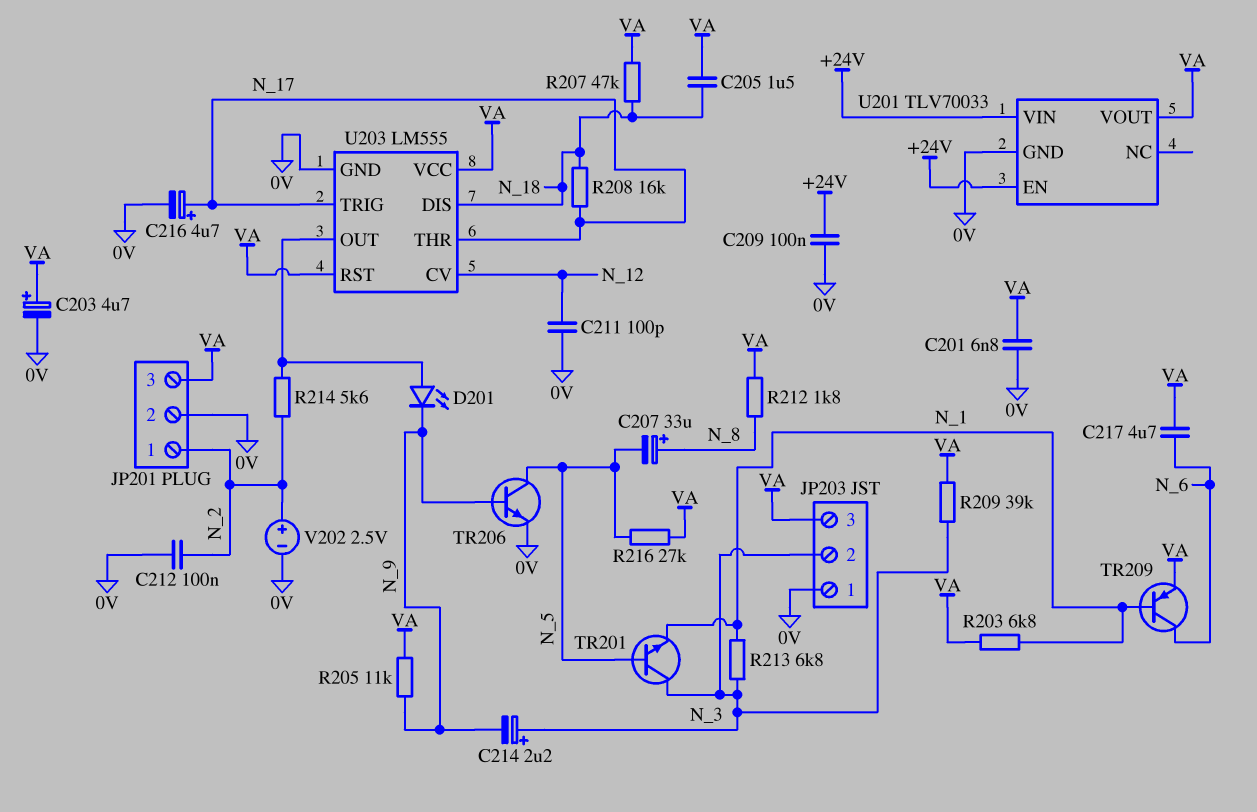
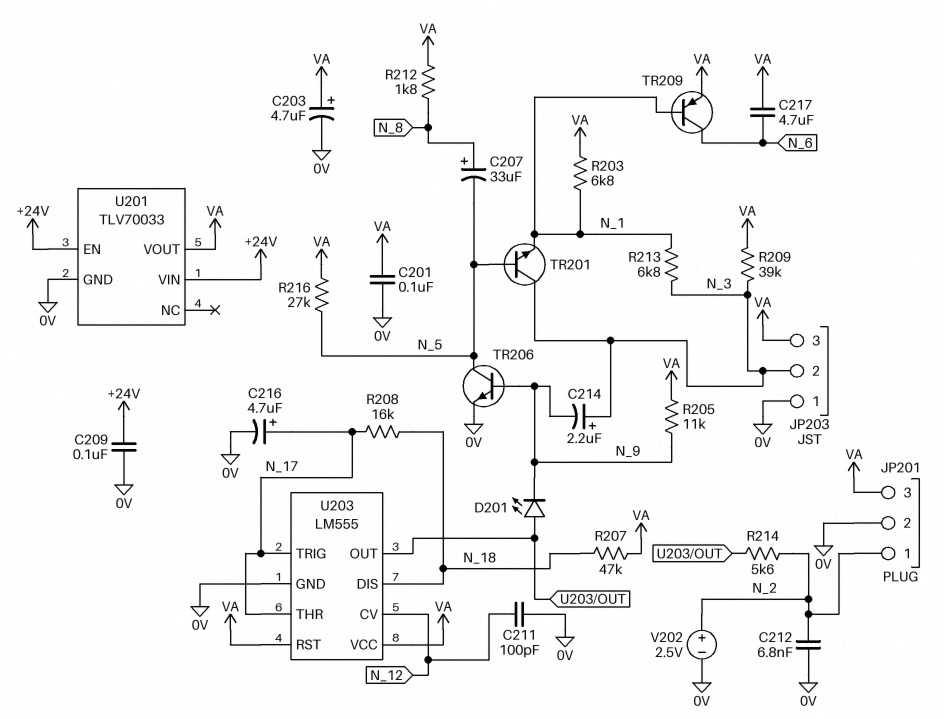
C201: 6.8nF (0V, VA) -> 100nF (0V, VA)
C205: 1.5uF (N_18, VA) -> none
C212: 100nF (0V, N_2) -> 6.8nF (0V, N_2)

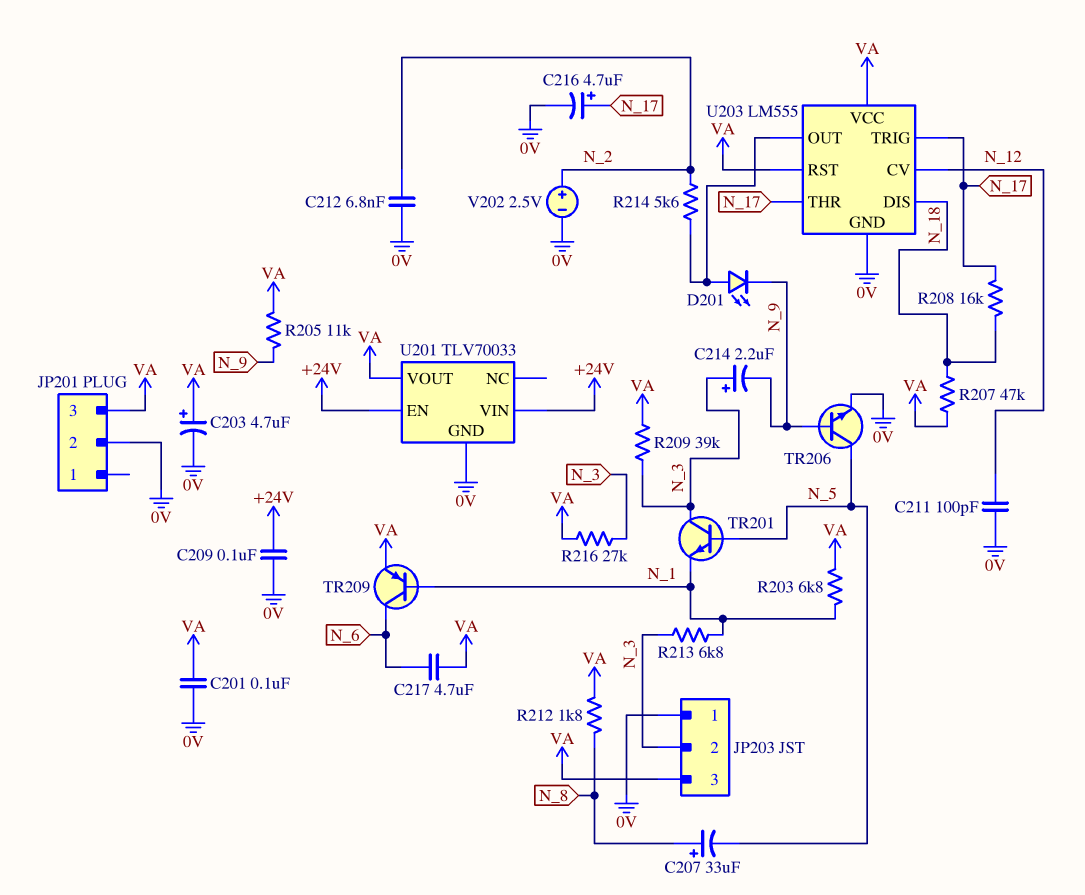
JP201 pin 1: N_2 -> none
R216: 27k (N_5, VA) -> 27k (N_3, VA)

